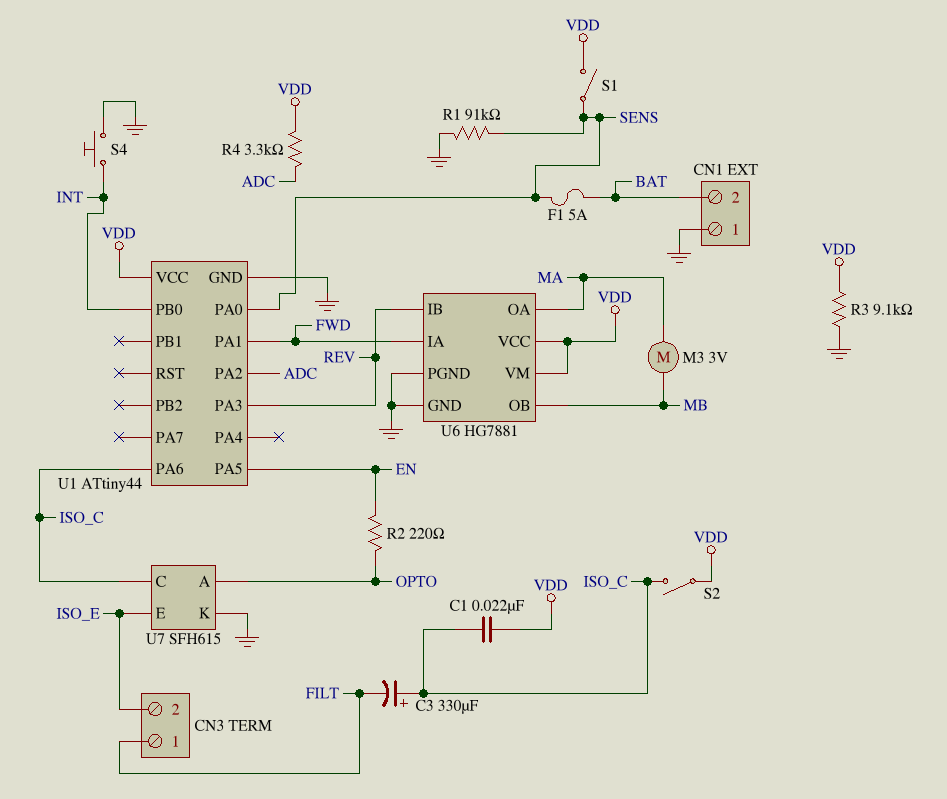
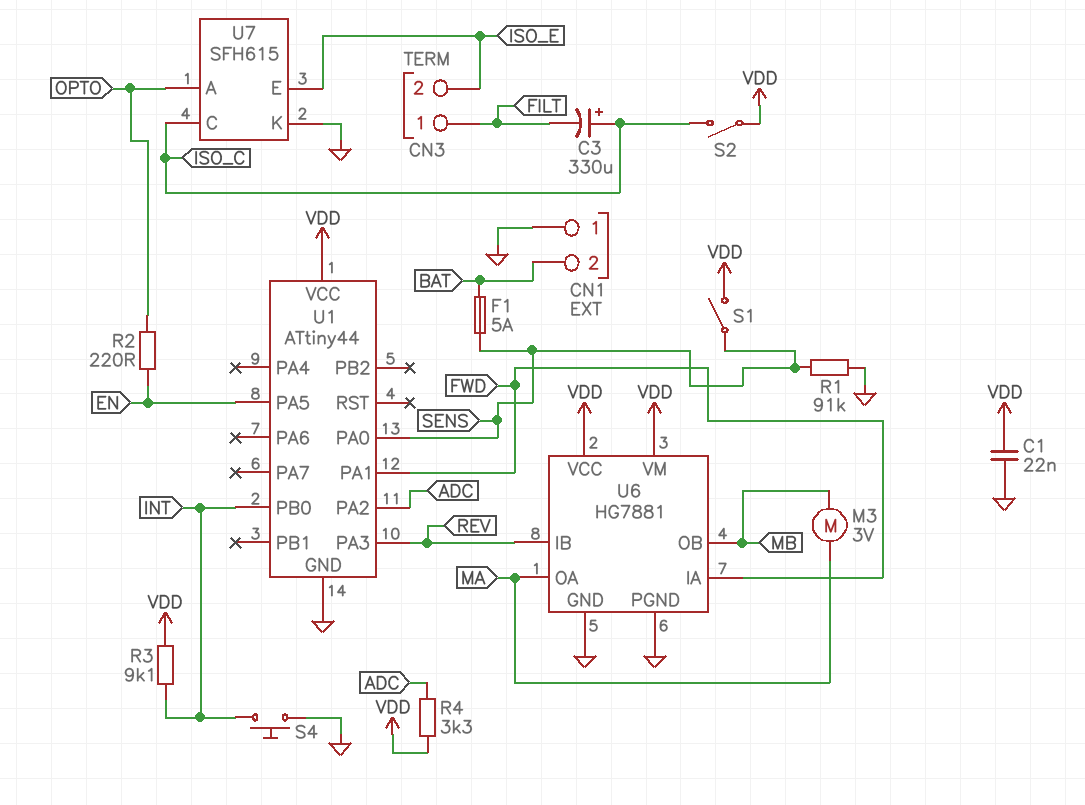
C1: 22nF (ISO_C, VDD) -> 22nF (GND, VDD)
R3: 9.1k (GND, VDD) -> 9.1k (INT, VDD)
U1 pin PA6: ISO_C -> none

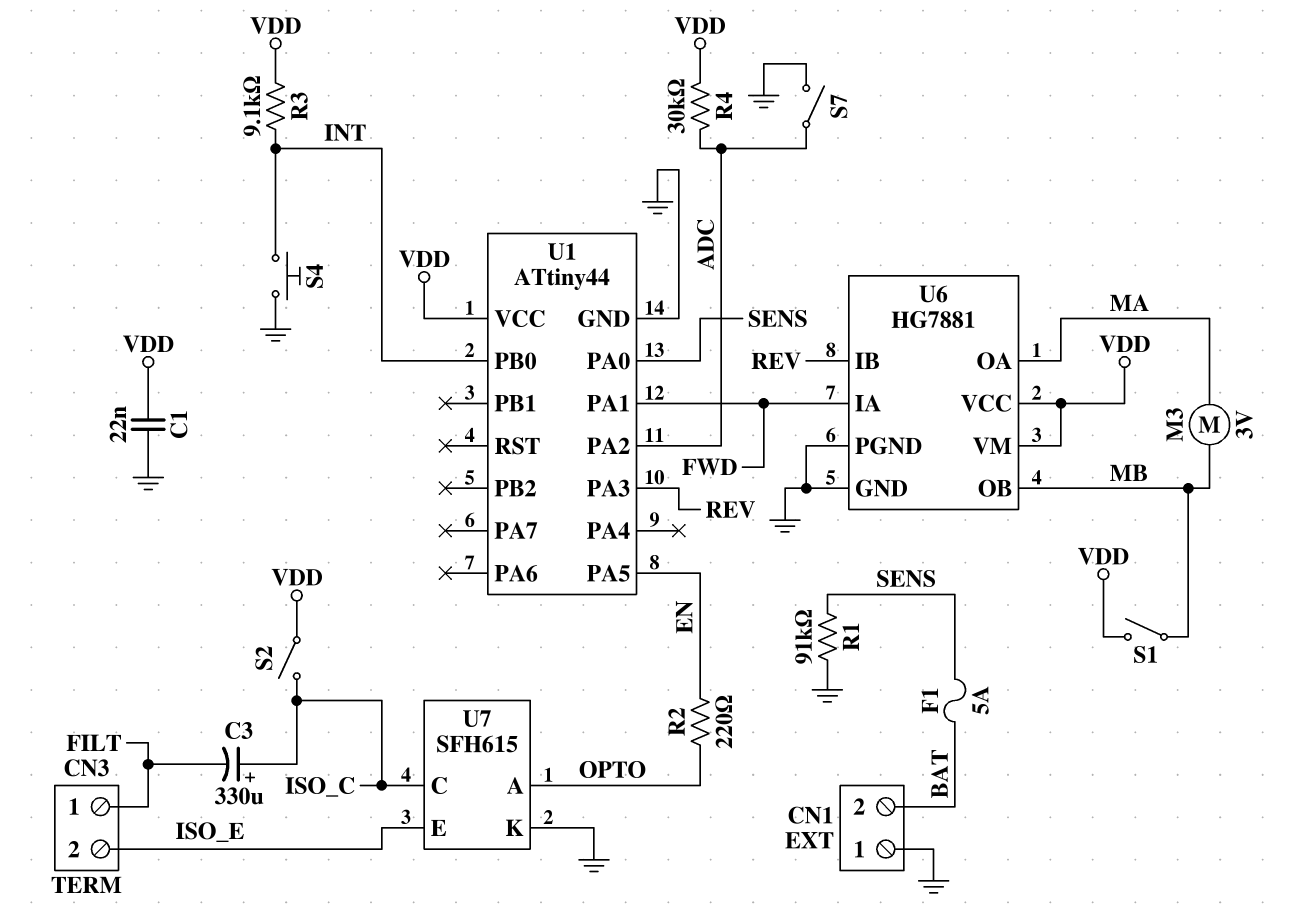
R4: 3.3k (ADC, VDD) -> 30k (ADC, VDD)
S1: switch (SENS, VDD) -> switch (MB, VDD)
S7: none -> switch (ADC, GND)

